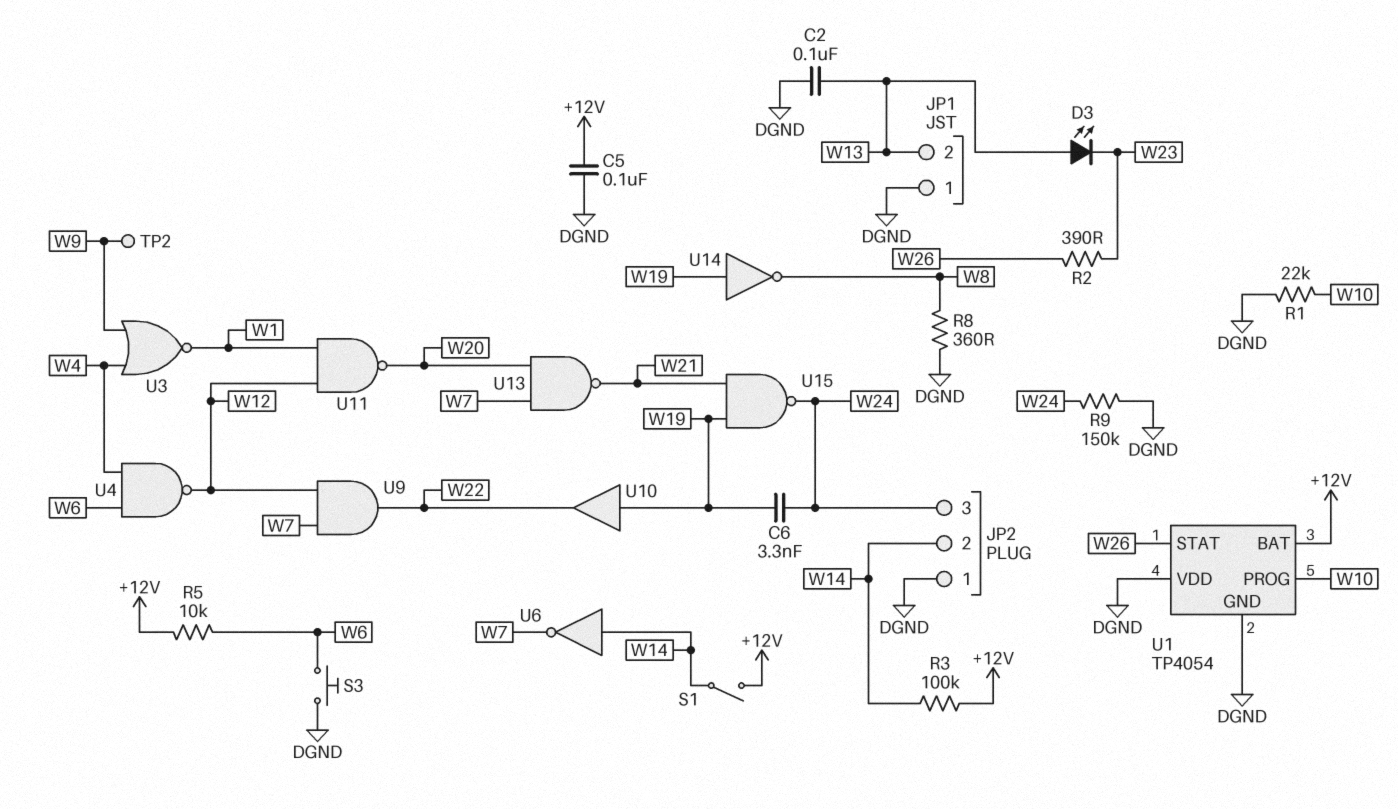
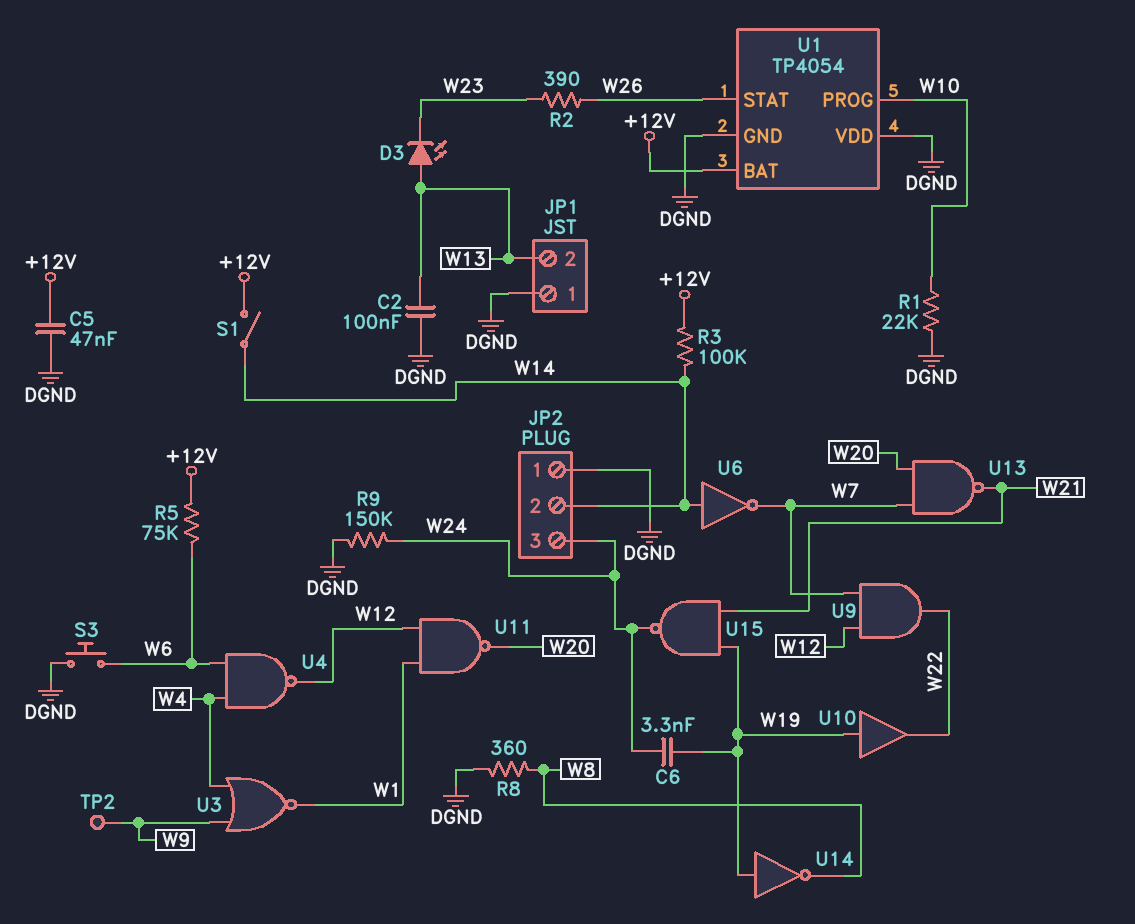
C5: 100nF (+12V, DGND) -> 47nF (+12V, DGND)
R5: 10k (+12V, W6) -> 75k (+12V, W6)

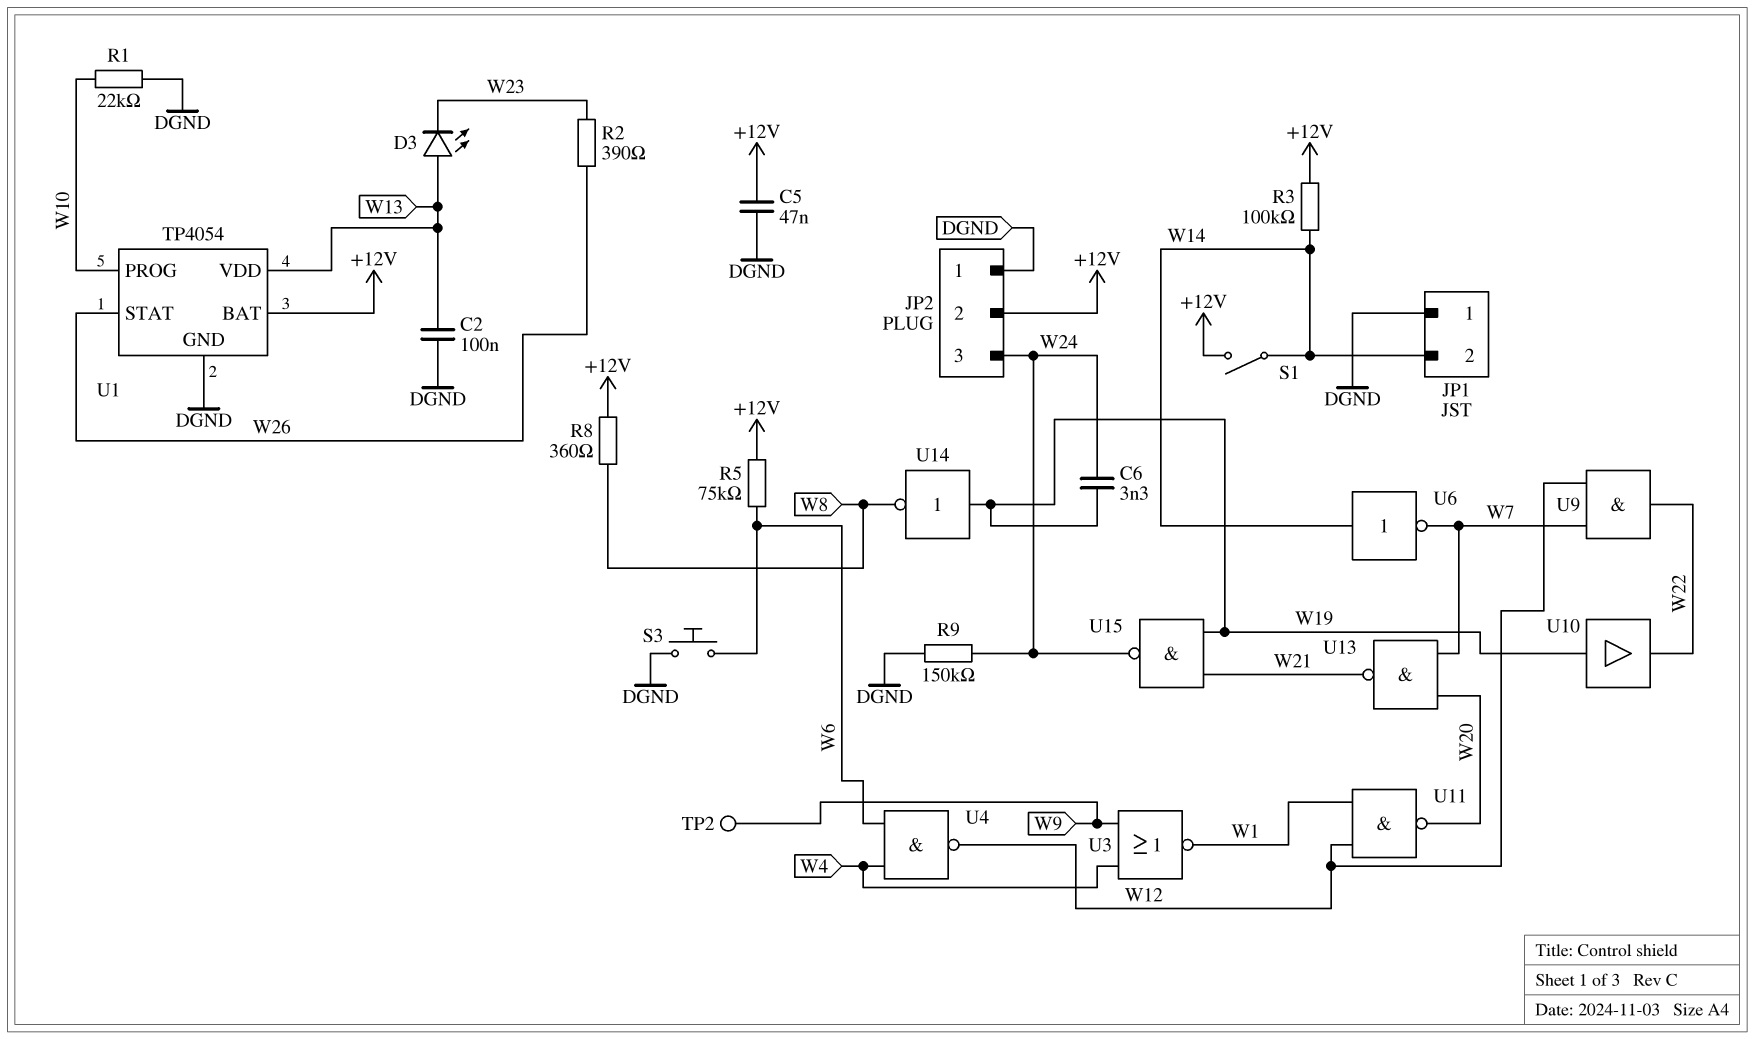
JP1 pin 2: W13 -> W14
JP2 pin 2: W14 -> +12V
R8: 360 (DGND, W8) -> 360 (+12V, W8)
U1 pin VDD: DGND -> W13

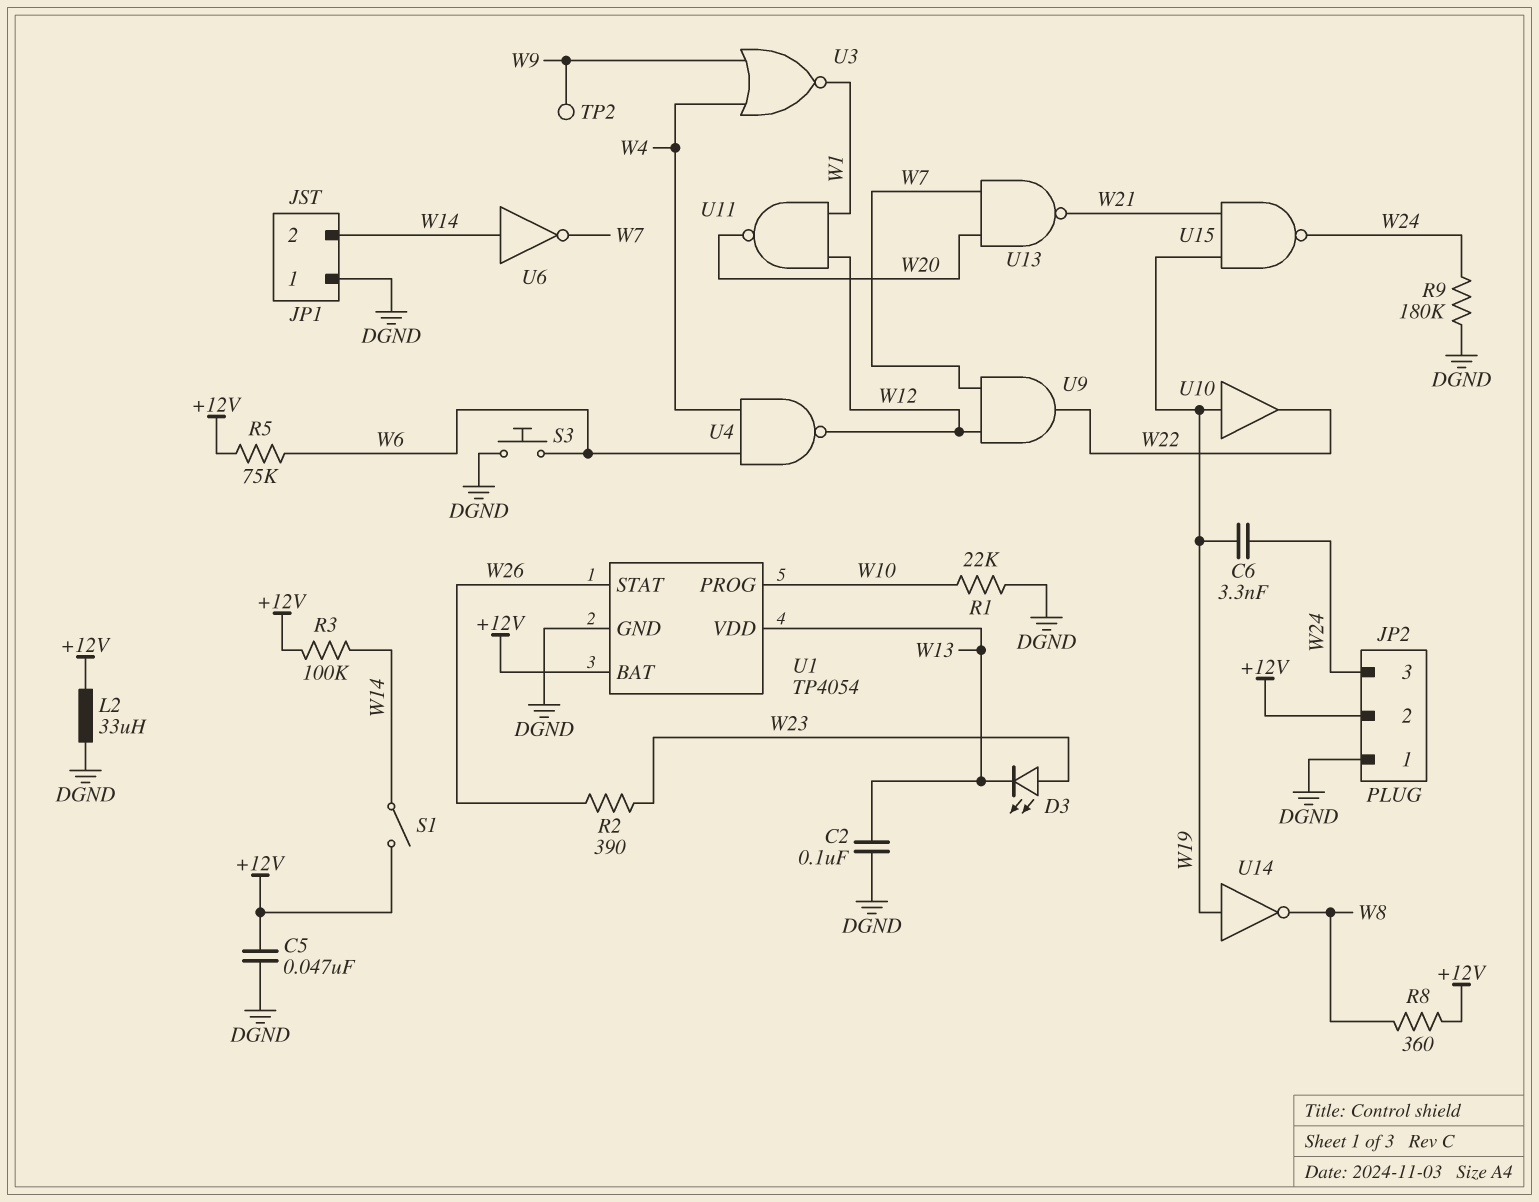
D3: LED (A W13, K W23) -> LED (A W23, K W13)
L2: none -> 33uH (+12V, DGND)
R9: 150k (DGND, W24) -> 180k (DGND, W24)

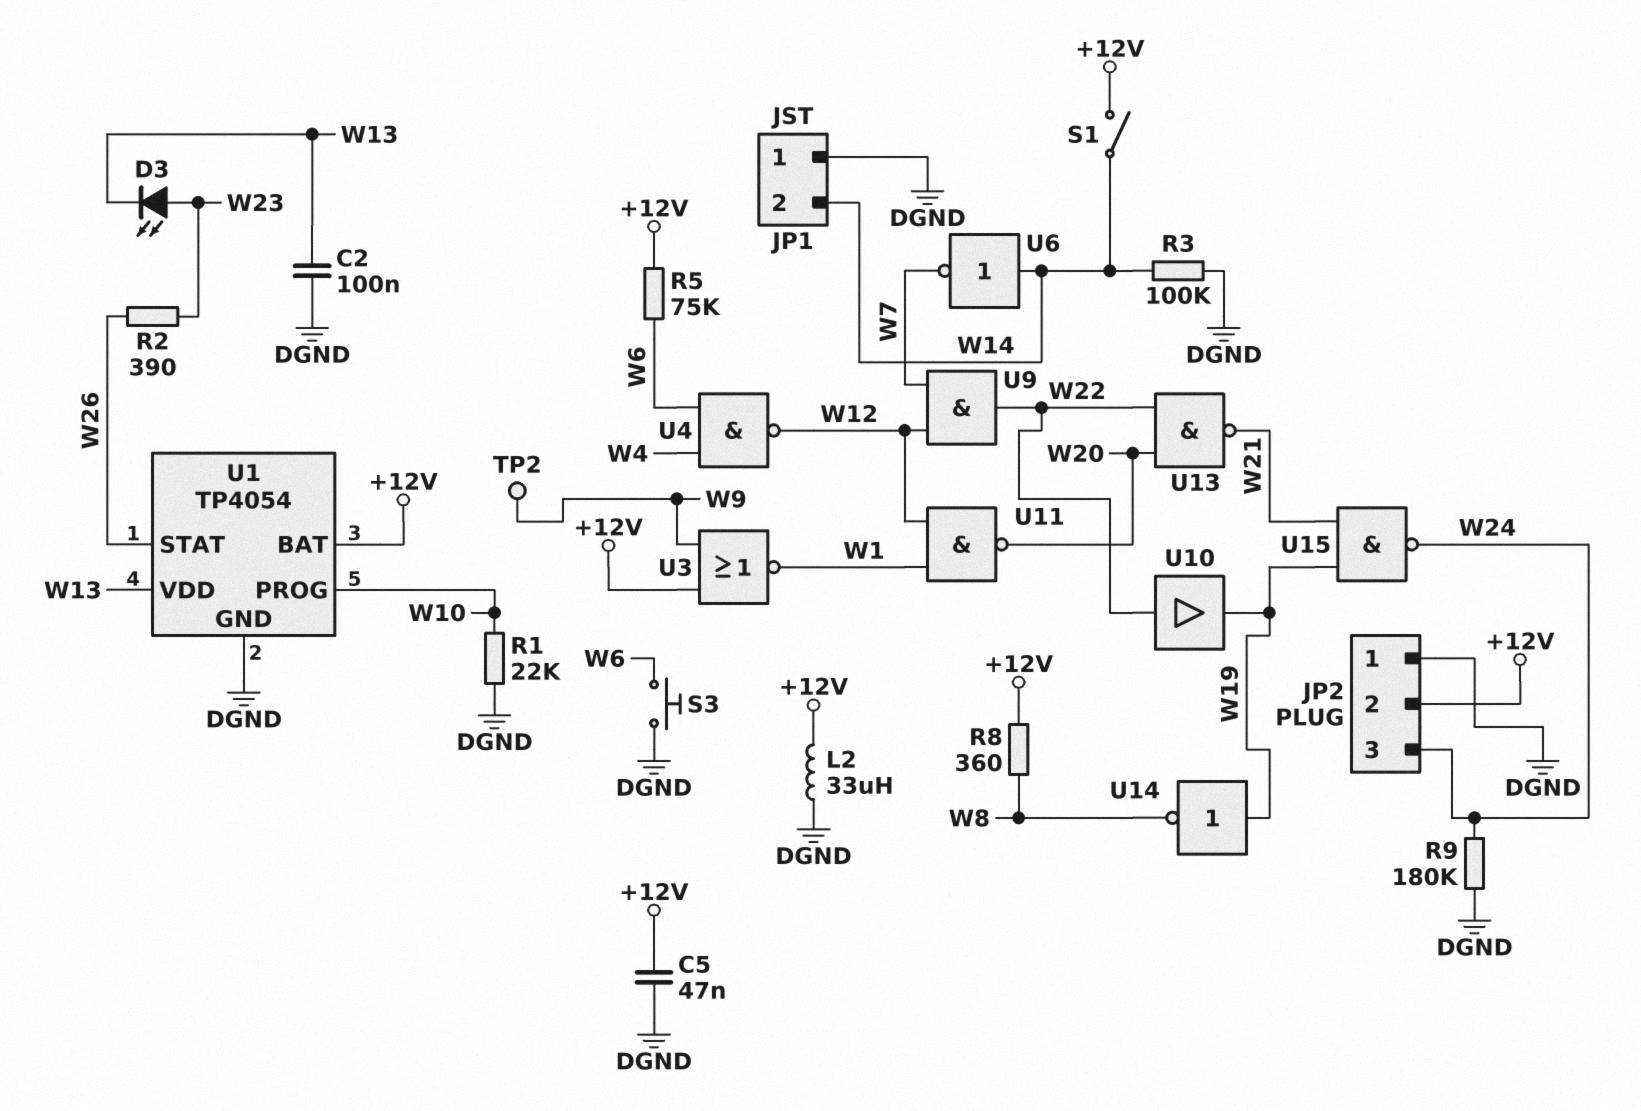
C6: 3.3nF (W19, W24) -> none
R3: 100k (+12V, W14) -> 100k (DGND, W14)
U3: NOR (in W4, in W9, out W1) -> NOR (in +12V, in W9, out W1)
U10: buffer (in W19, out W22) -> buffer (in W22, out W19)
U13: NAND (in W7, in W20, out W21) -> NAND (in W20, in W22, out W21)

